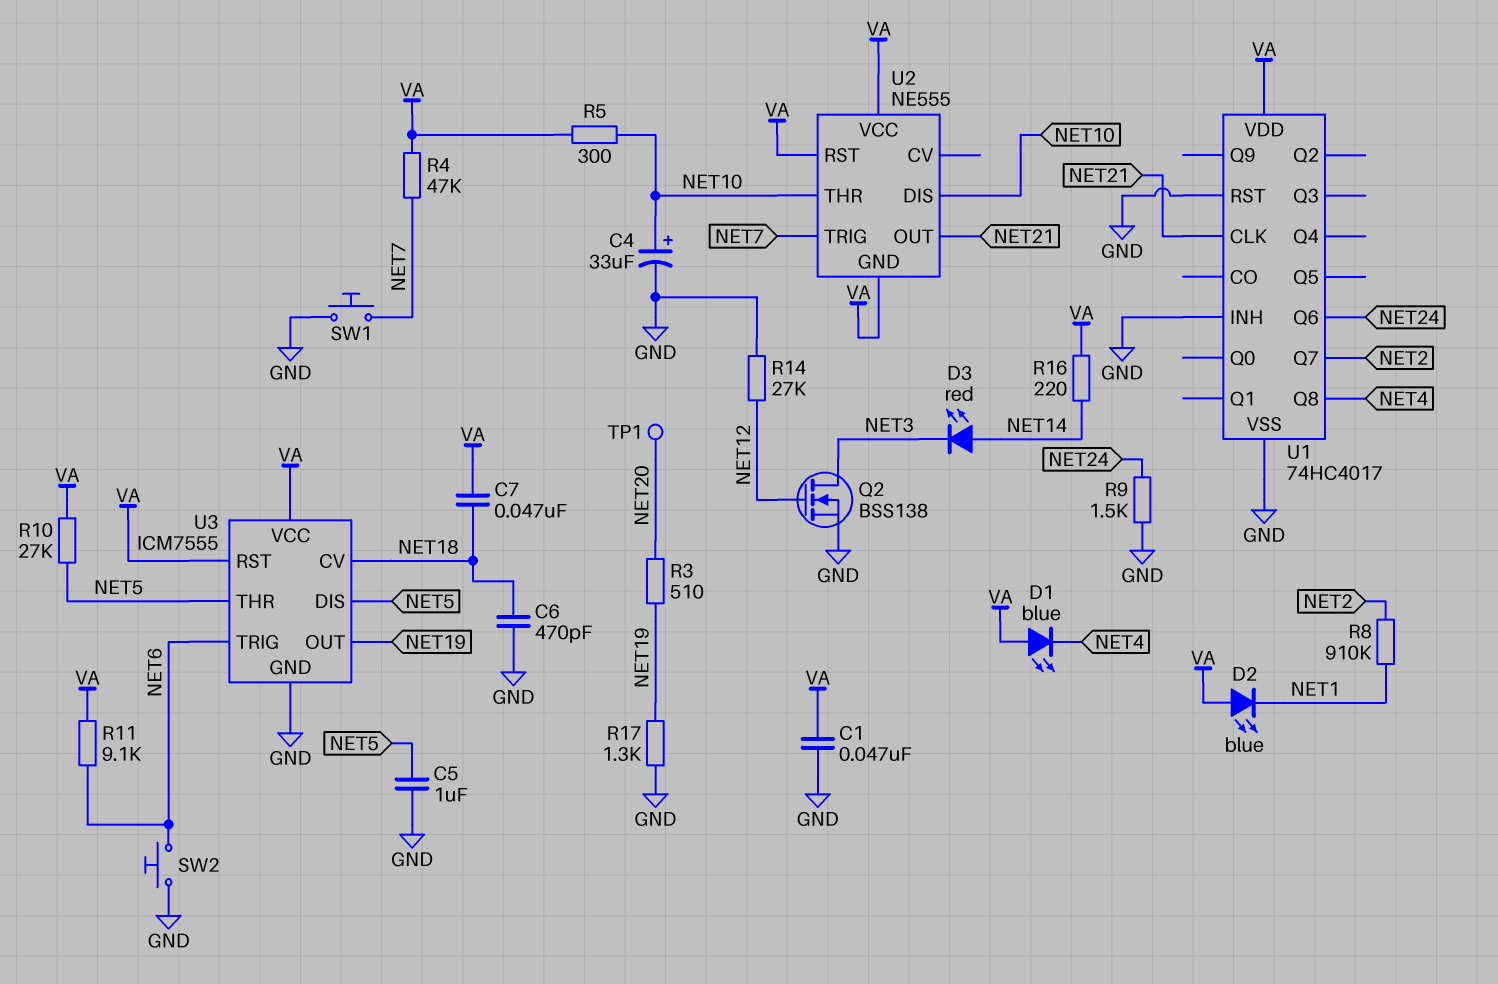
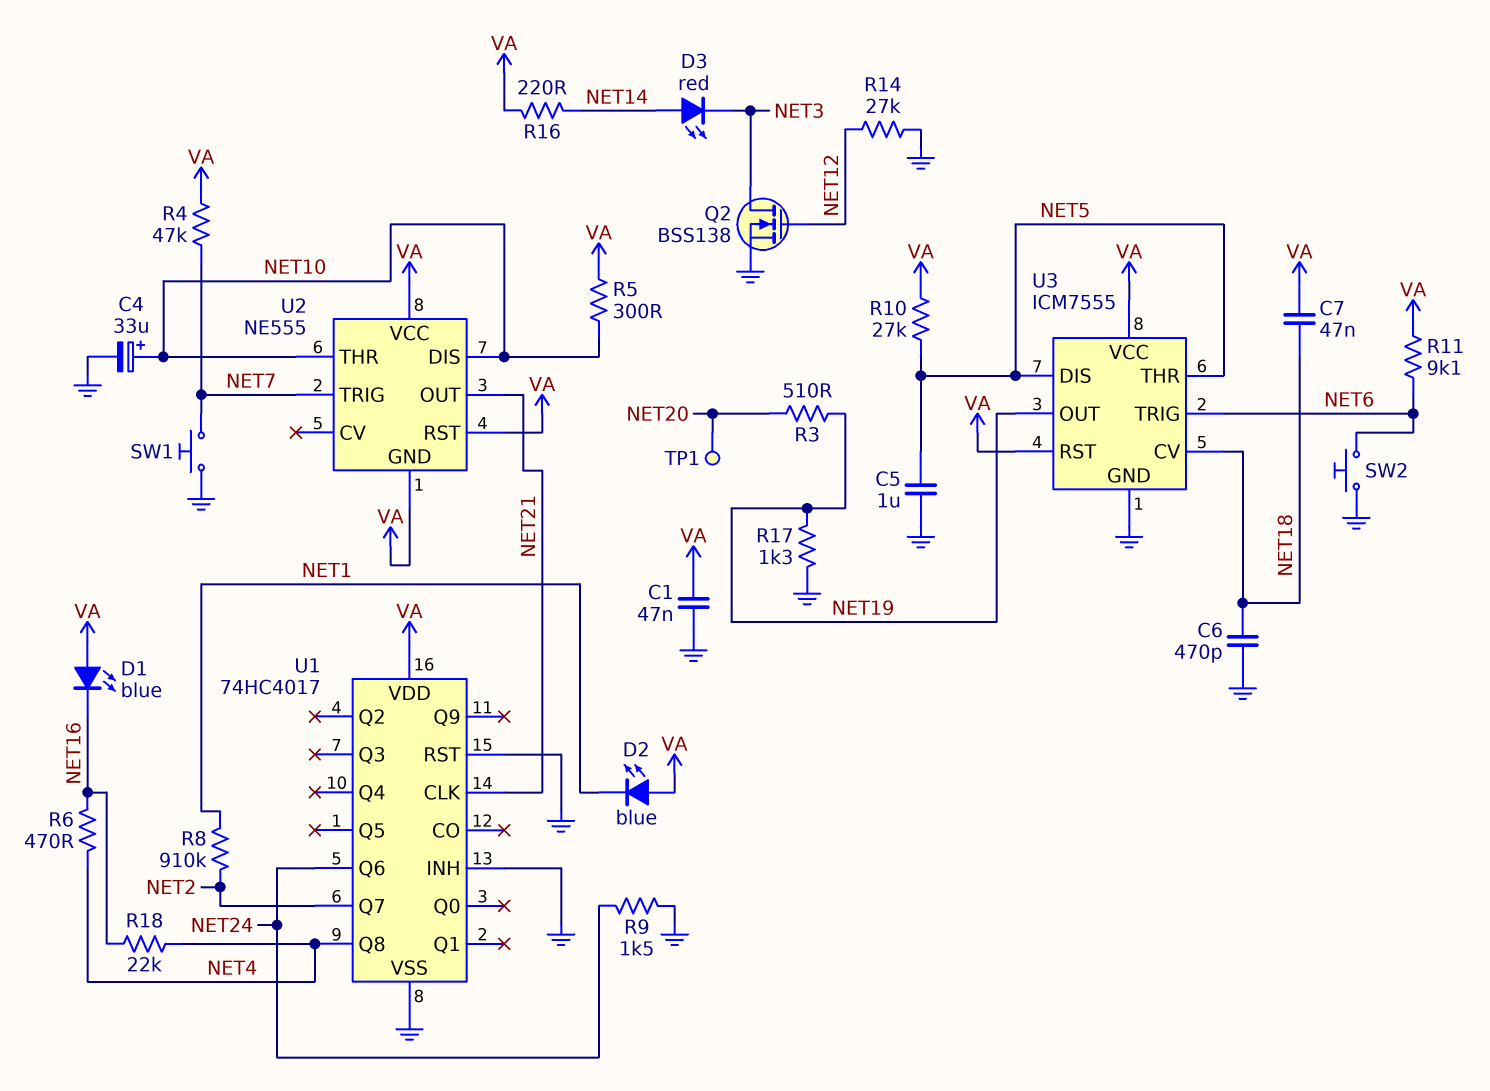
D1: LED blue (A VA, K NET4) -> LED blue (A VA, K NET16)
R6: none -> 470 (NET4, NET16)
R18: none -> 22k (NET4, NET16)

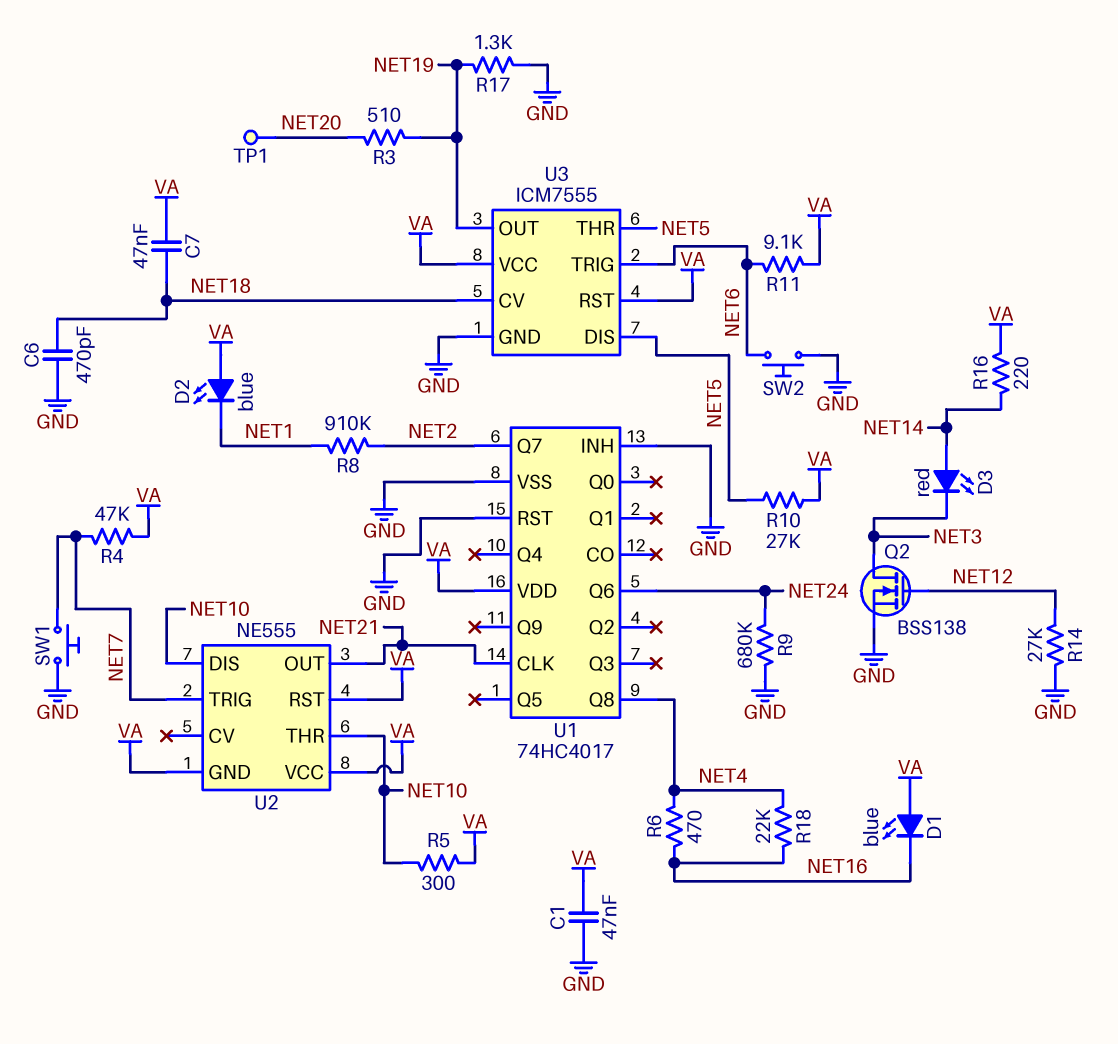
C4: 33uF (plus NET10, minus GND) -> none
C5: 1uF (GND, NET5) -> none
R9: 1.5k (GND, NET24) -> 680k (GND, NET24)

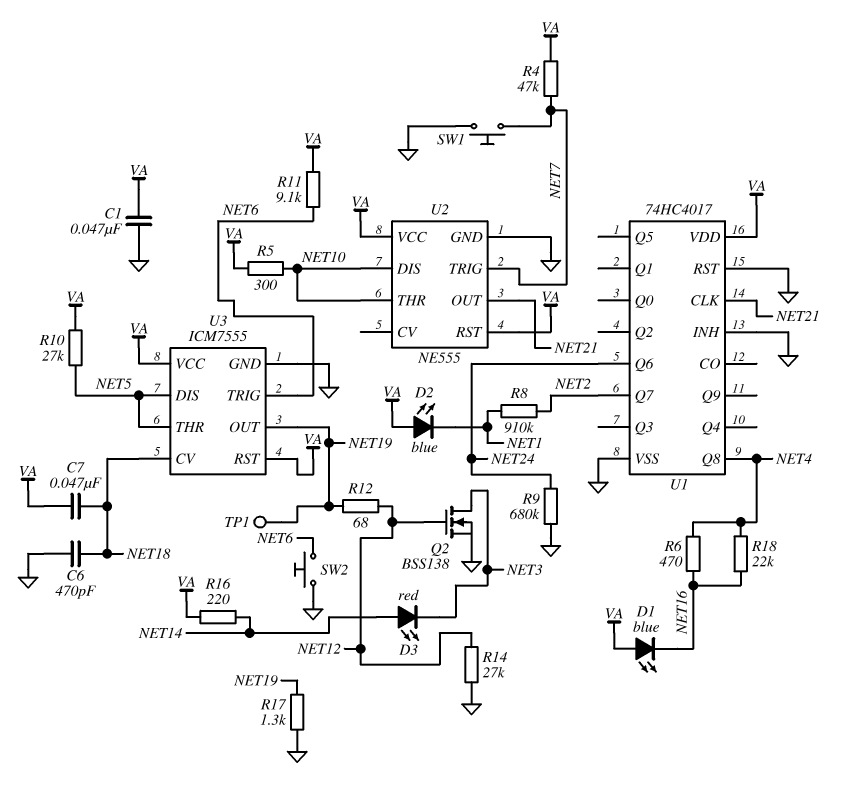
R3: 510 (NET19, NET20) -> none
R12: none -> 68 (NET12, NET19)
TP1: test point (NET20) -> test point (NET19)
U2 pin GND: VA -> GND

